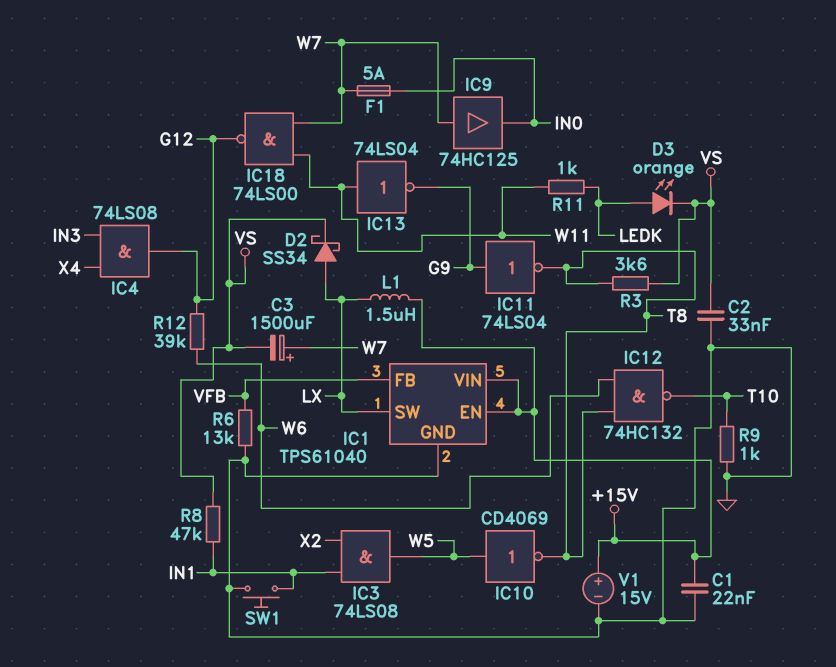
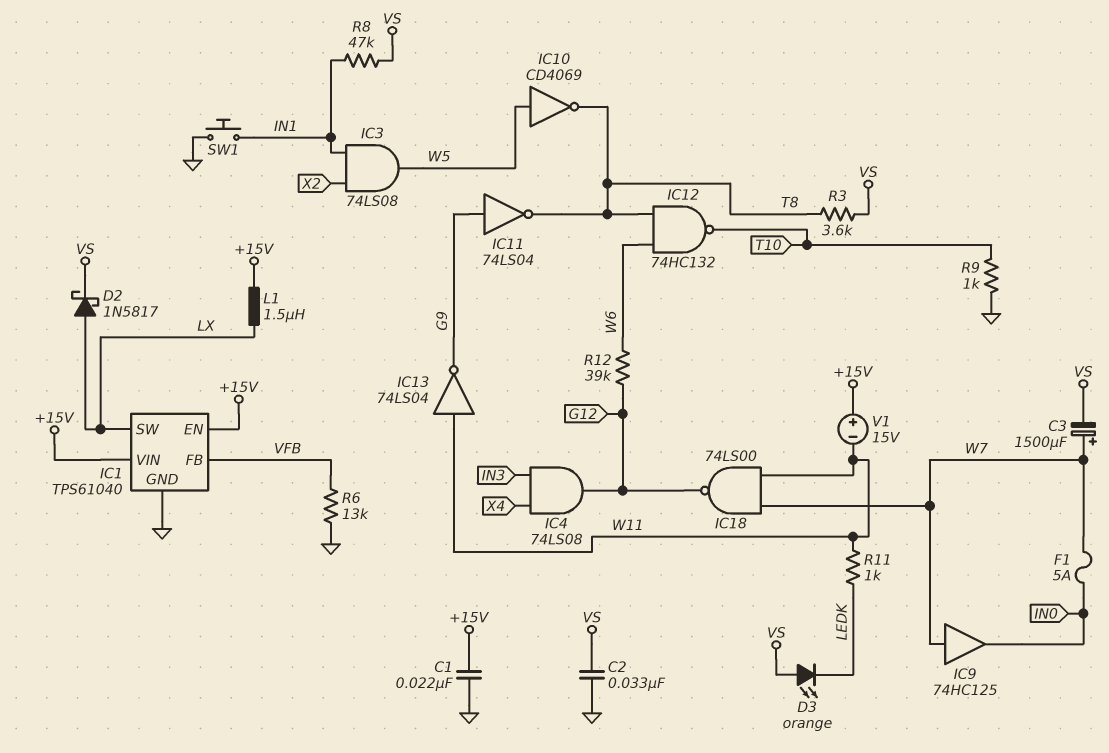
D2: schottky SS34 (A LX, K VS) -> schottky 1N5817 (A LX, K VS)
D3: LED orange (A LEDK, K VS) -> LED orange (A VS, K LEDK)
V1: 15V (plus +15V, minus GND) -> 15V (plus +15V, minus W11)

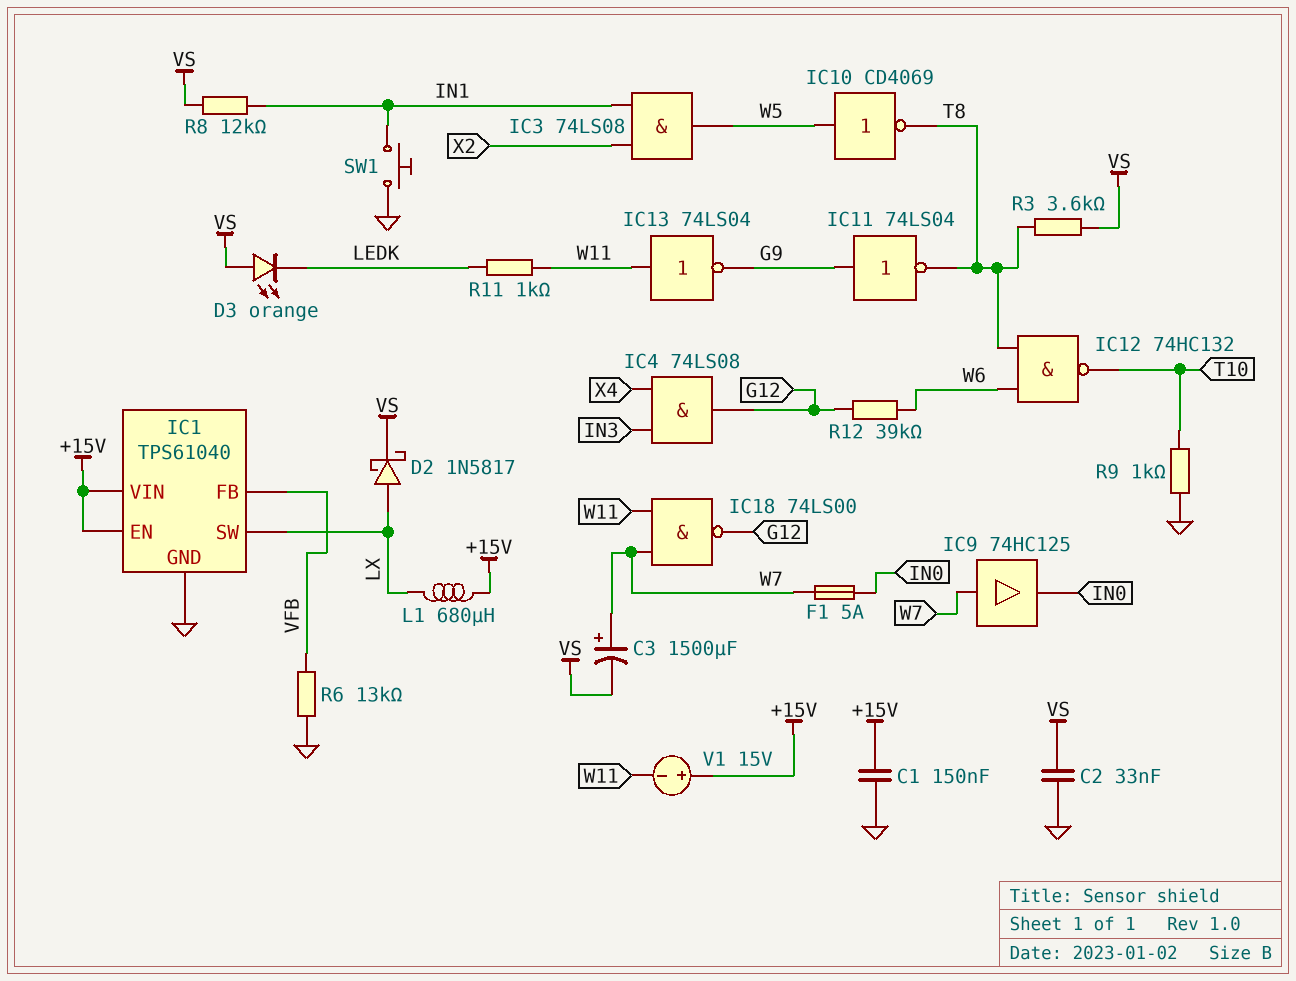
C1: 22nF (+15V, GND) -> 150nF (+15V, GND)
L1: 1.5uH (+15V, LX) -> 680uH (+15V, LX)
R8: 47k (IN1, VS) -> 12k (IN1, VS)

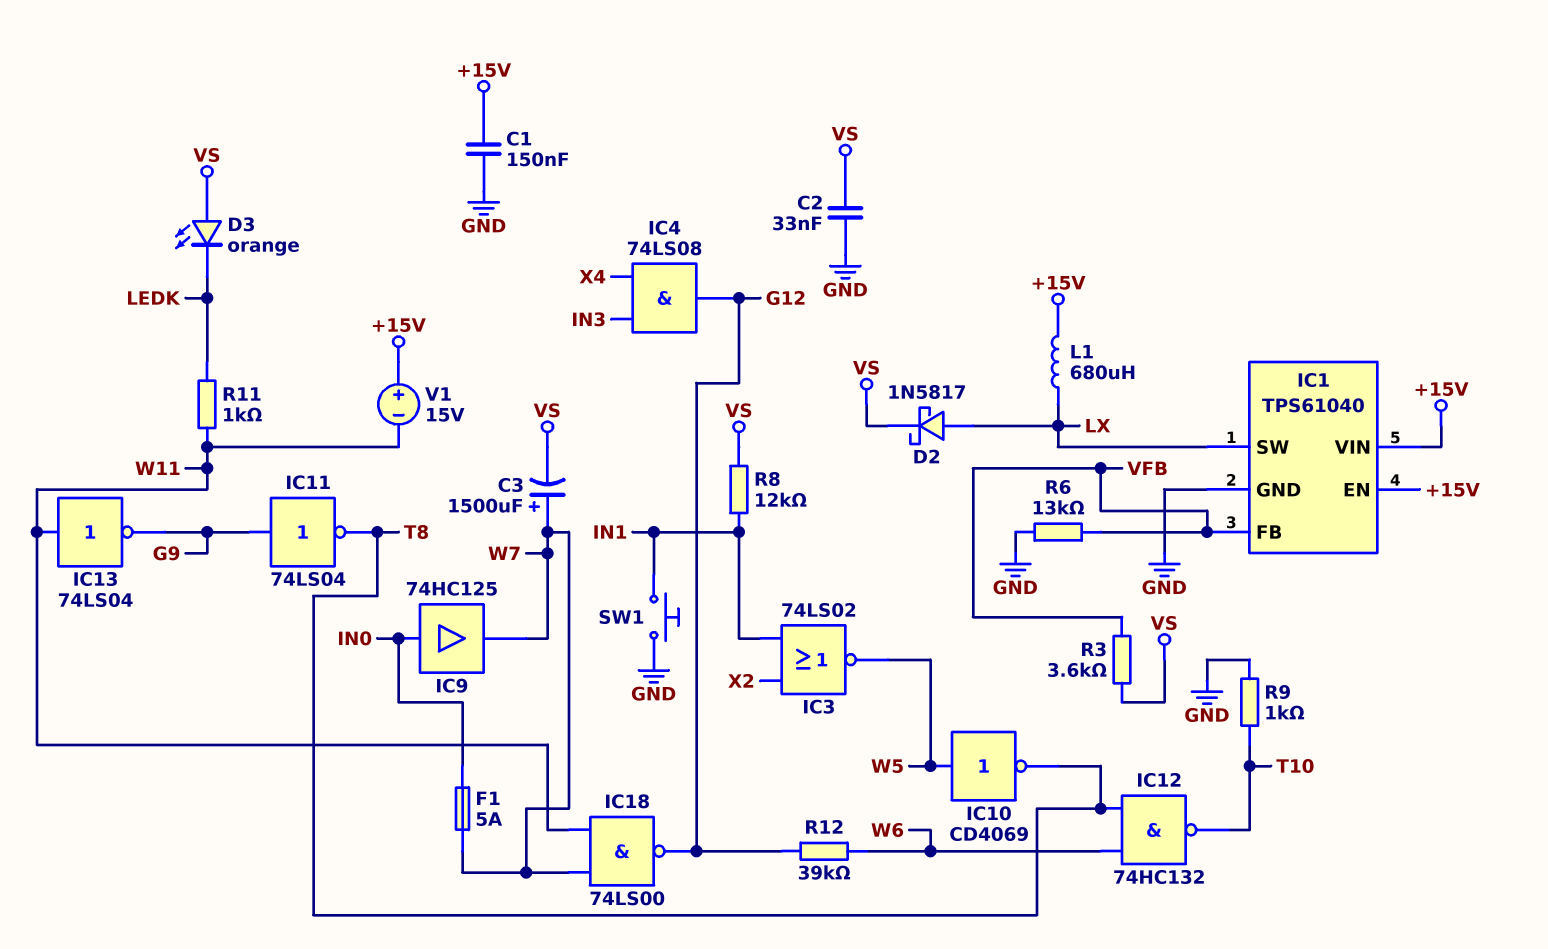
IC3: AND 74LS08 (in IN1, in X2, out W5) -> NOR 74LS02 (in IN1, in X2, out W5)
IC9: buffer 74HC125 (in W7, out IN0) -> buffer 74HC125 (in IN0, out W7)
R3: 3.6k (T8, VS) -> 3.6k (VFB, VS)

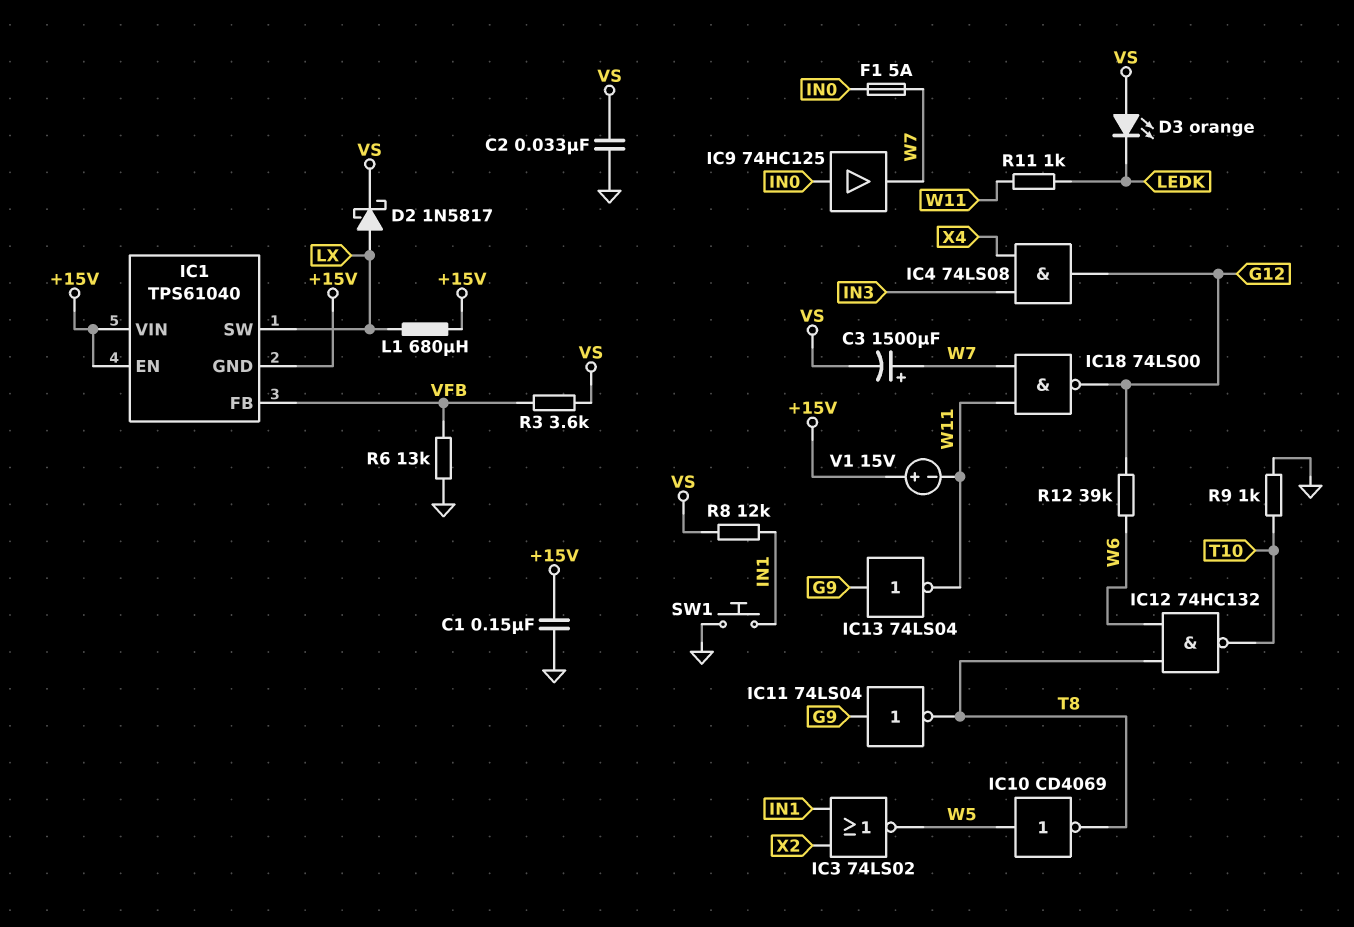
IC1 pin GND: GND -> +15V
IC13: NOT 74LS04 (in W11, out G9) -> NOT 74LS04 (in G9, out W11)

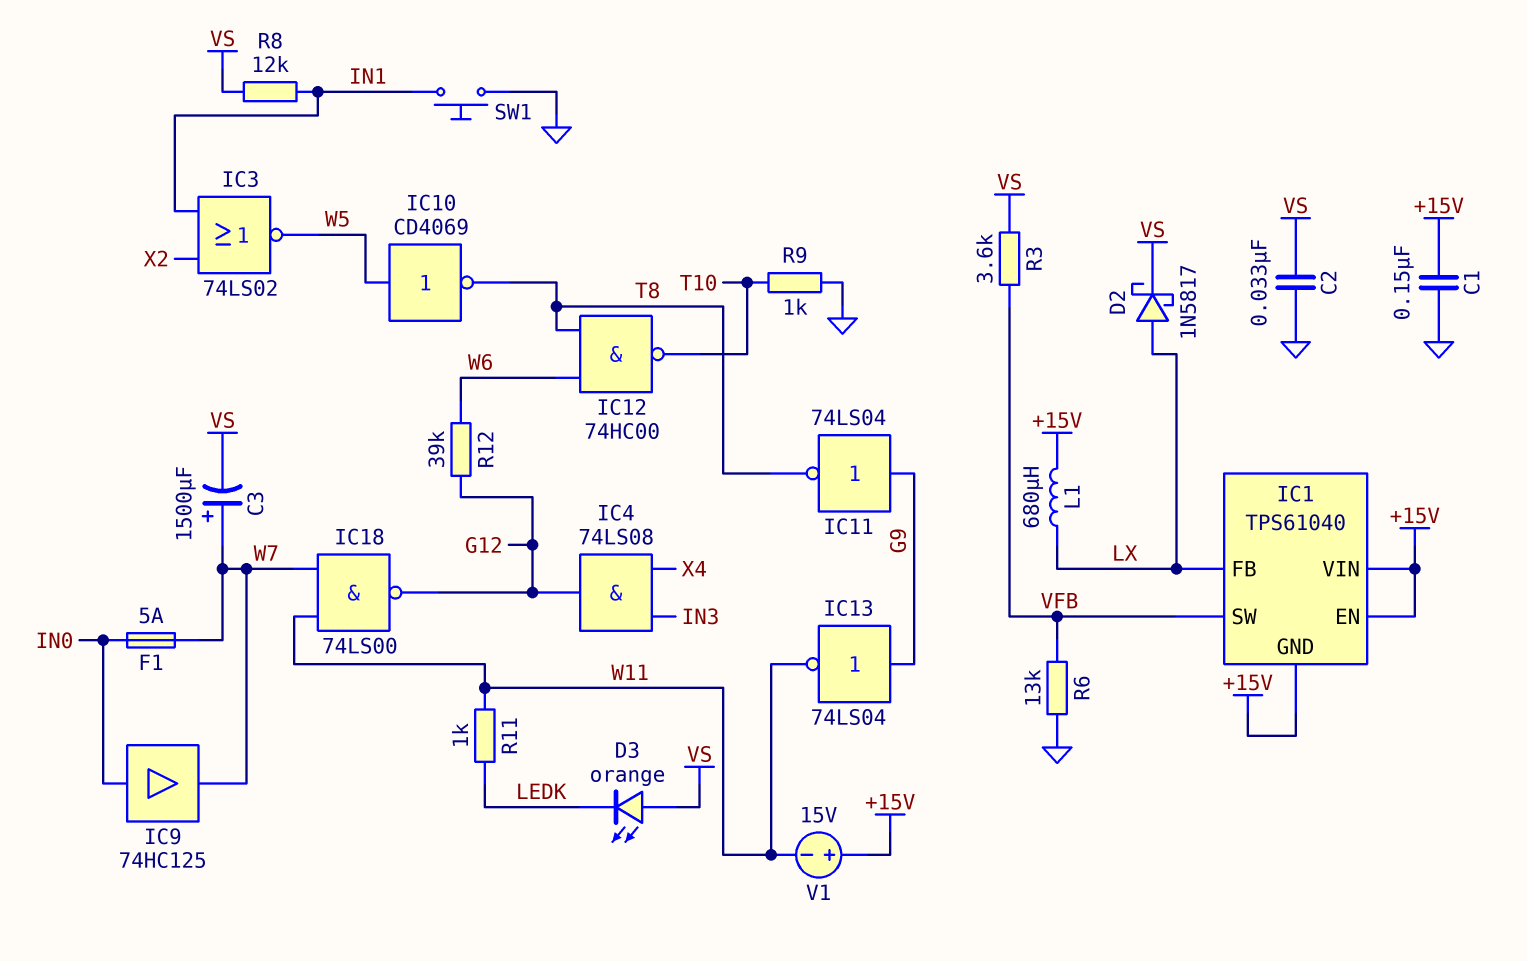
IC1 pin FB: VFB -> LX
IC1 pin SW: LX -> VFB
IC12: NAND 74HC132 (in T8, in W6, out T10) -> NAND 74HC00 (in T8, in W6, out T10)

